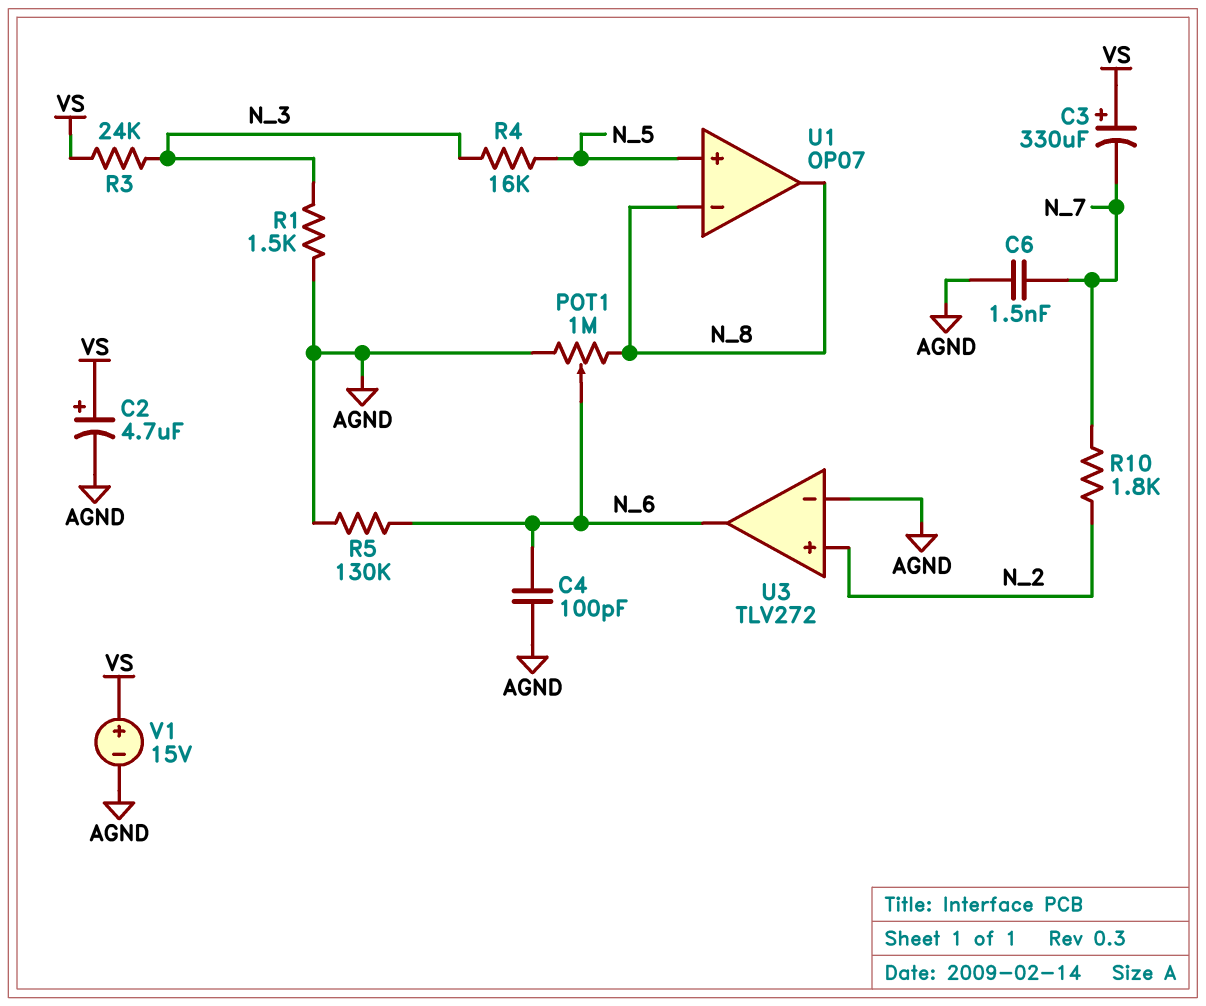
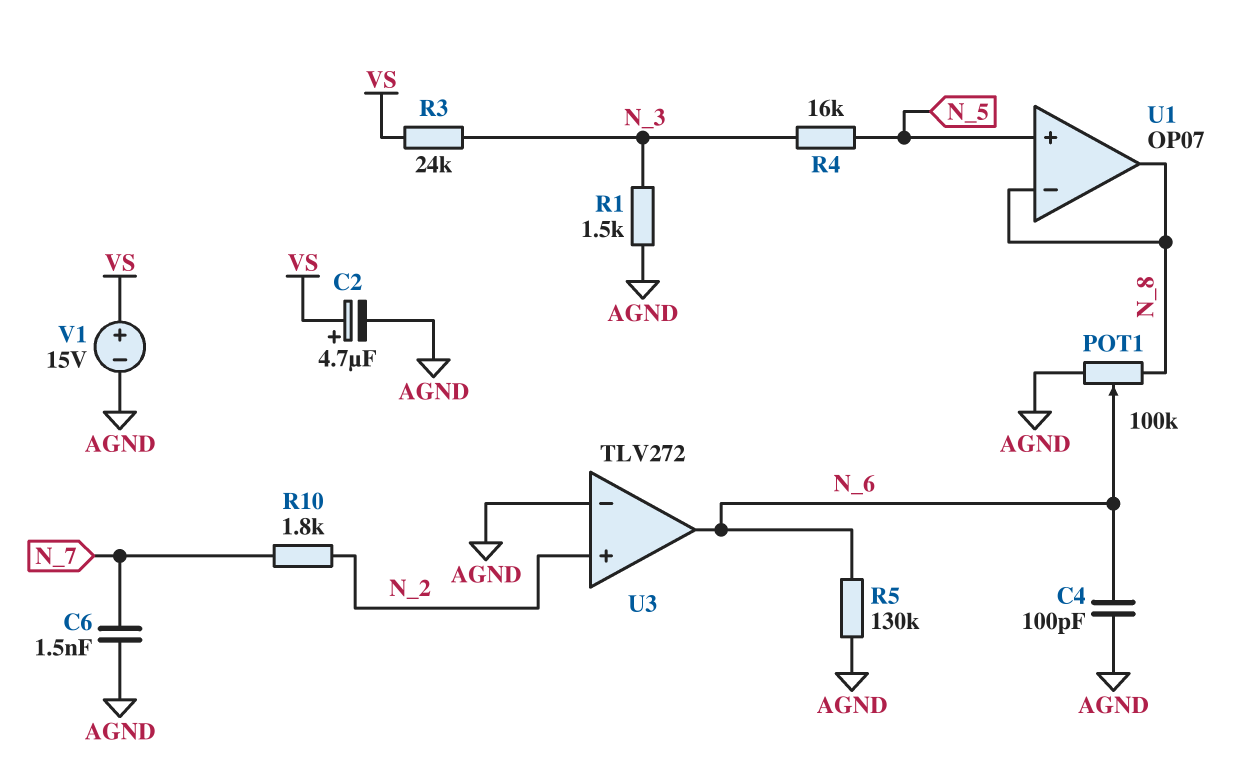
C3: 330uF (plus VS, minus N_7) -> none
POT1: 1M (AGND, N_8, wiper N_6) -> 100k (AGND, N_8, wiper N_6)

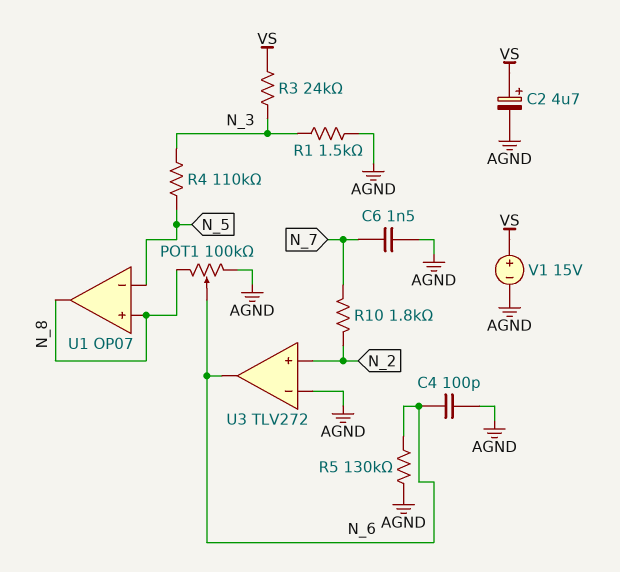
R4: 16k (N_3, N_5) -> 110k (N_3, N_5)
U1 pin in+: N_5 -> N_8
U1 pin in-: N_8 -> N_5

